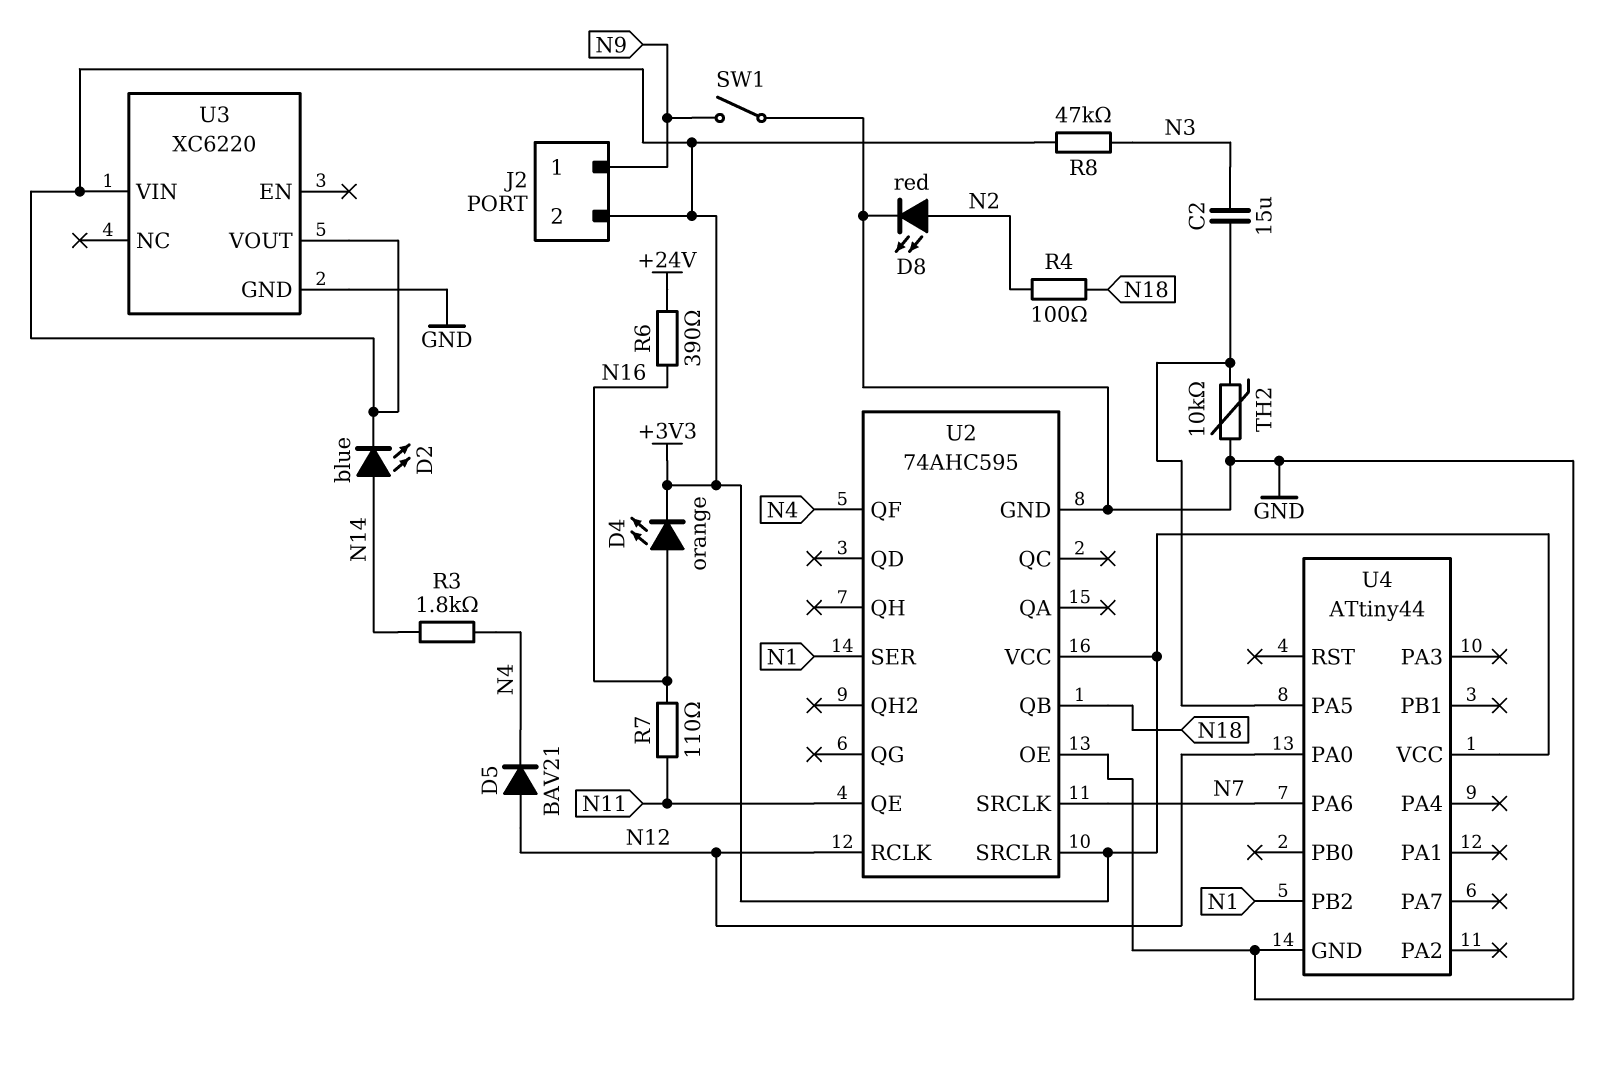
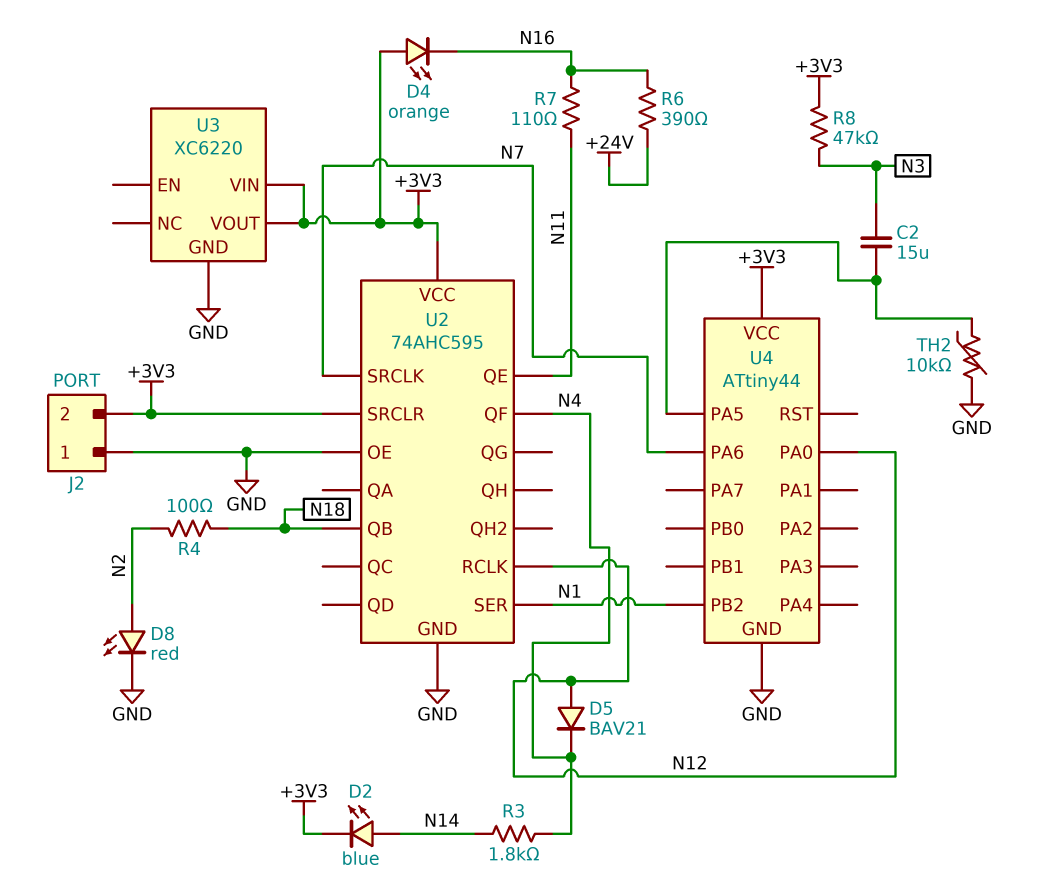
D4: LED orange (A N16, K +3V3) -> LED orange (A +3V3, K N16)
J2 pin 1: N9 -> GND
SW1: switch (GND, N9) -> none

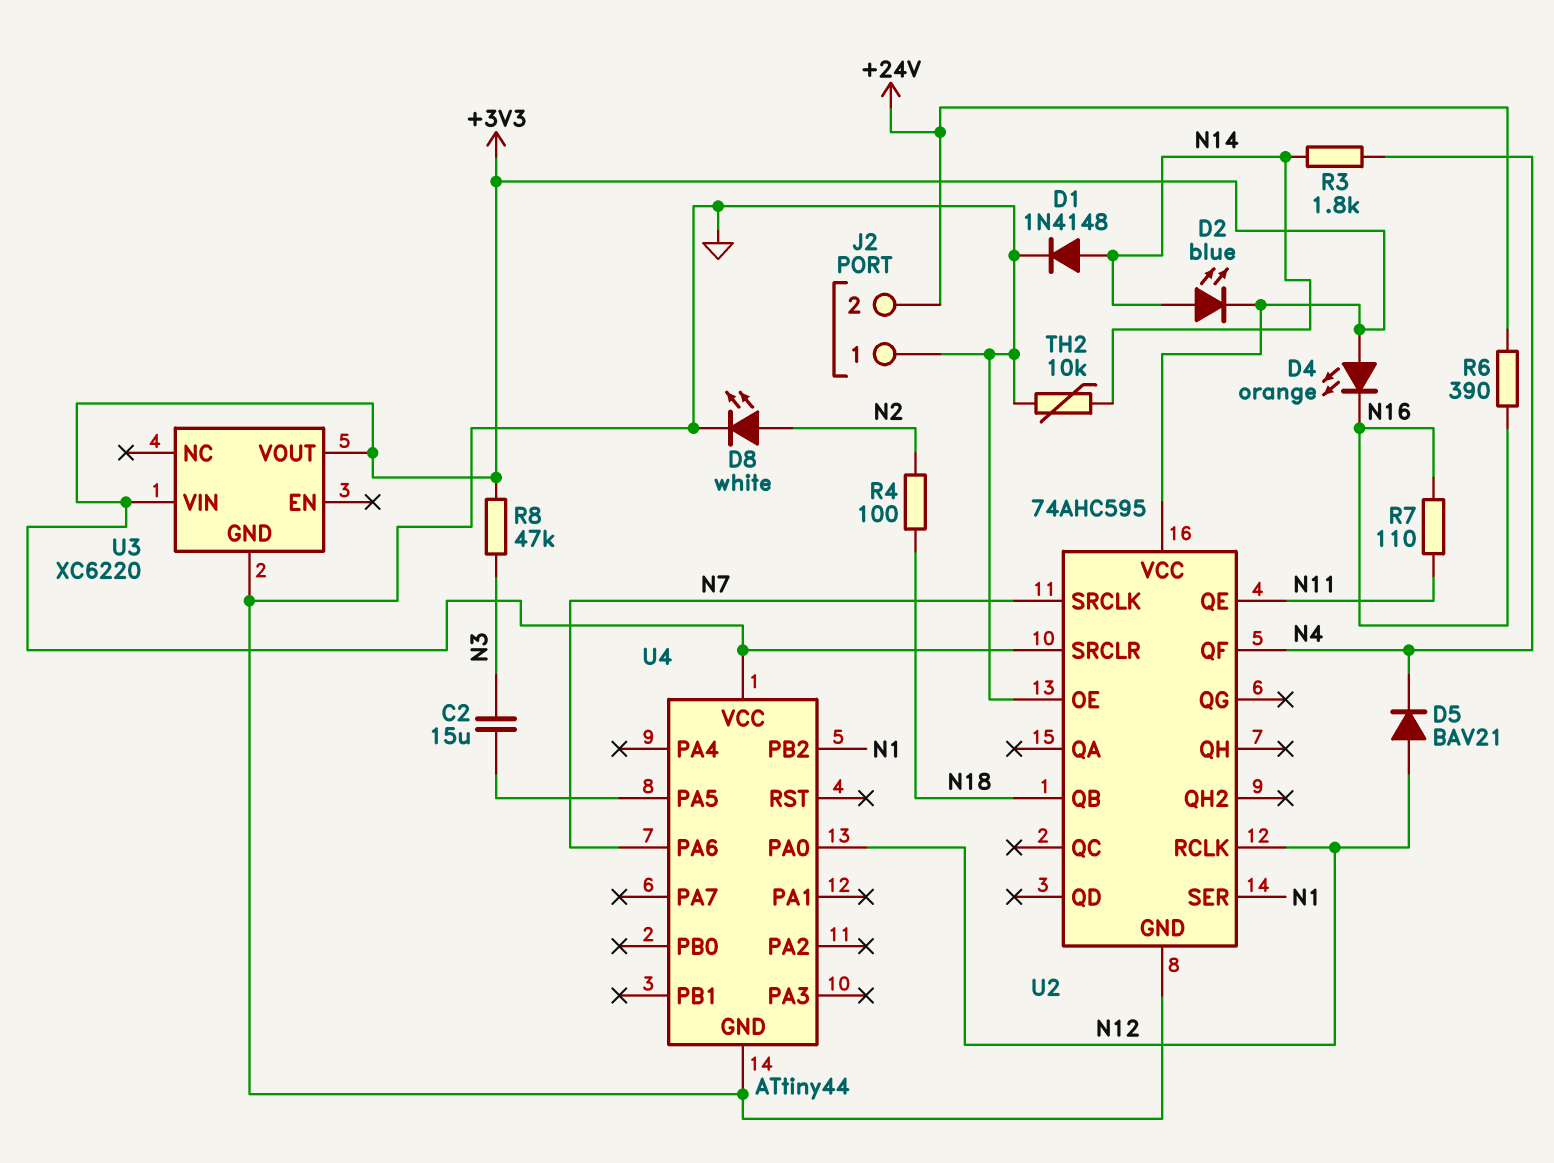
D1: none -> diode 1N4148 (A N14, K GND)
D8: LED red (A N2, K GND) -> LED white (A N2, K GND)
J2 pin 2: +3V3 -> +24V
TH2: 10k (GND, U4/PA5) -> 10k (GND, N14)

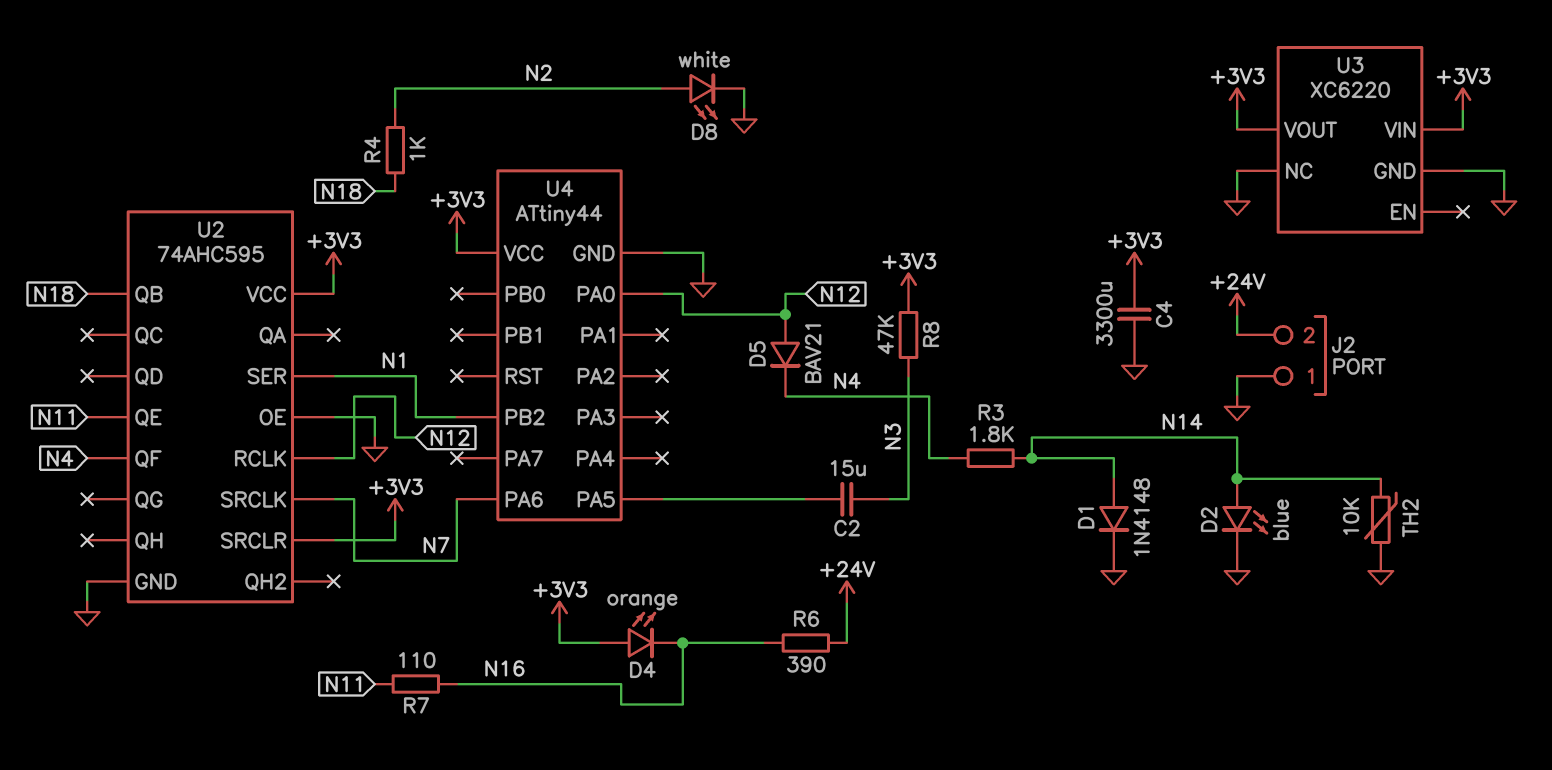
C4: none -> 3300uF (+3V3, GND)
D2: LED blue (A N14, K +3V3) -> LED blue (A N14, K GND)
R4: 100 (N2, N18) -> 1k (N2, N18)
U3 pin NC: none -> GND

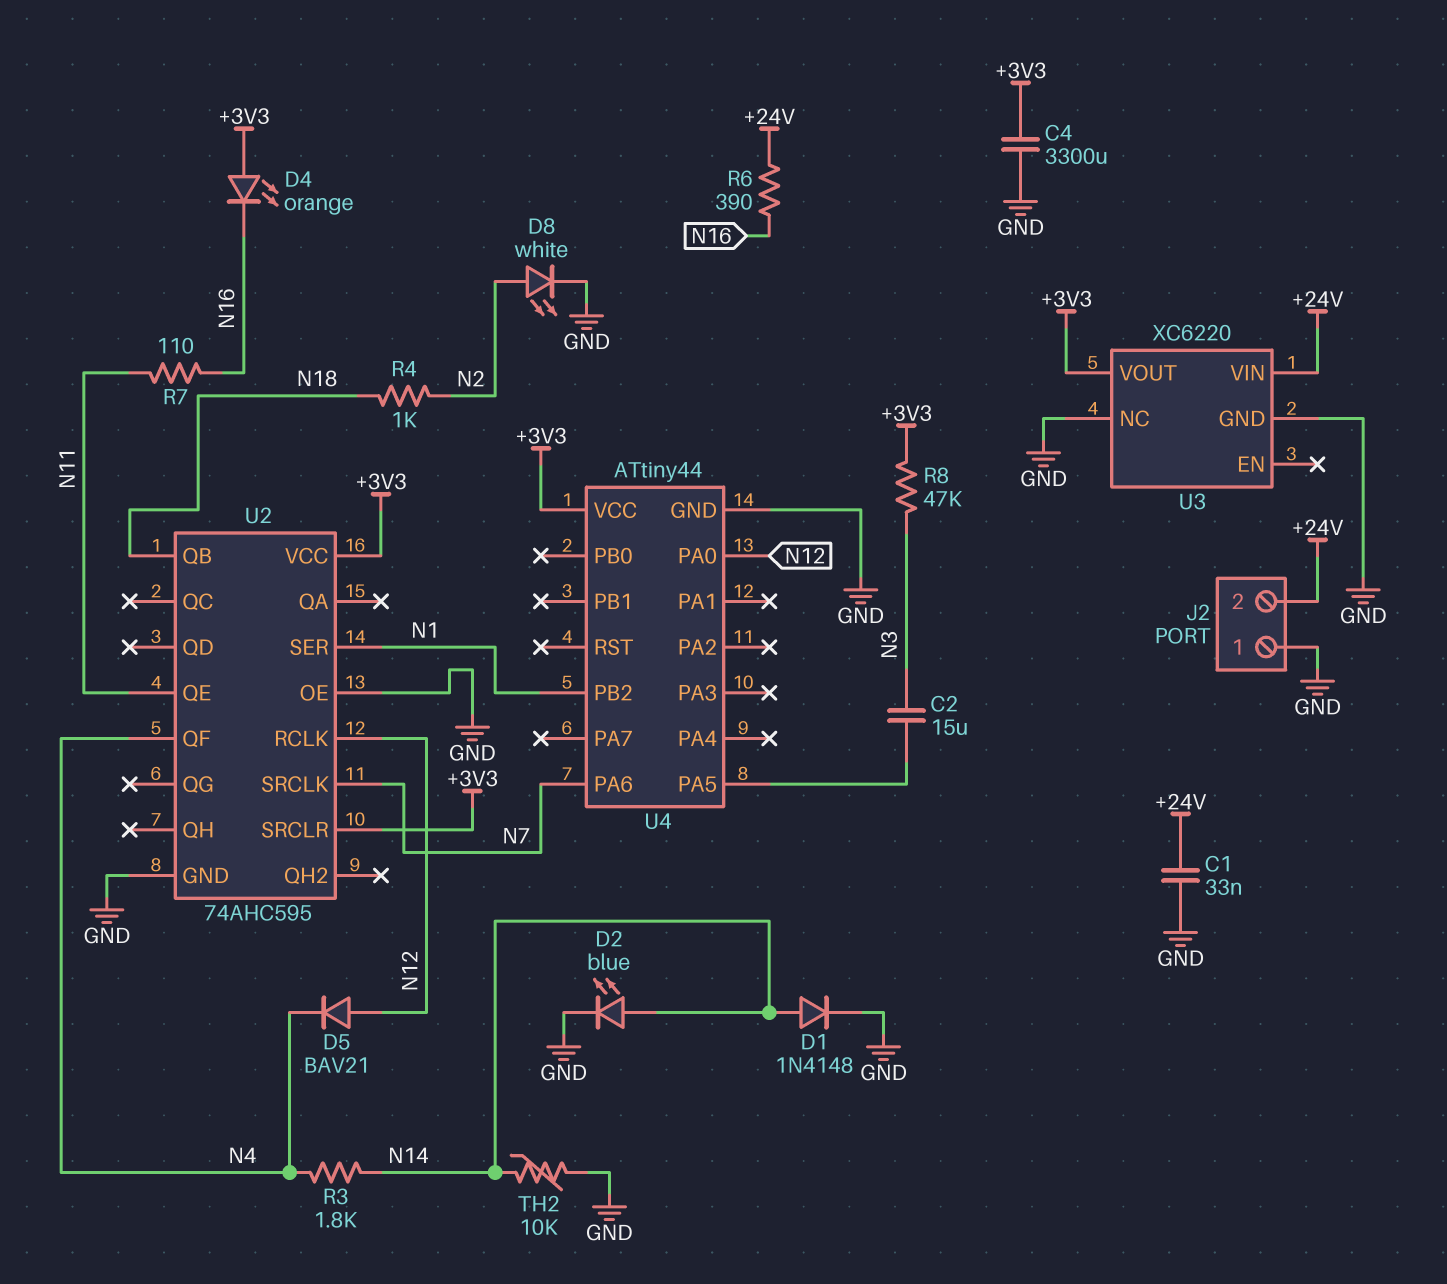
C1: none -> 33nF (+24V, GND)
U3 pin VIN: +3V3 -> +24V

